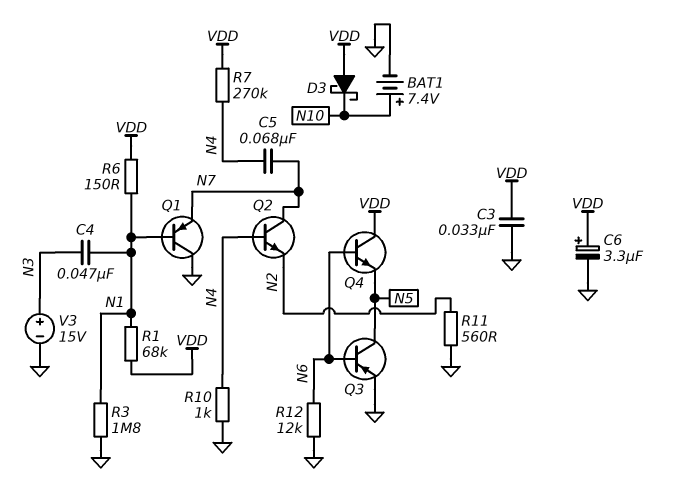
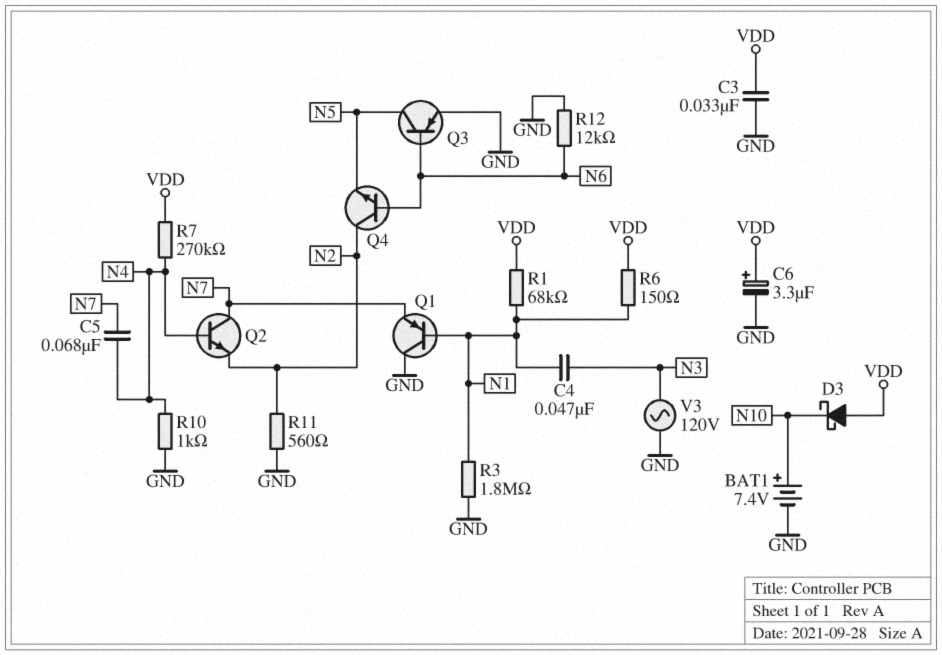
Q4: NPN (B N6, C VDD, E N5) -> NPN (B N6, C N2, E N5)
V3: 15V (plus N3, minus GND) -> AC 120V (GND, N3)

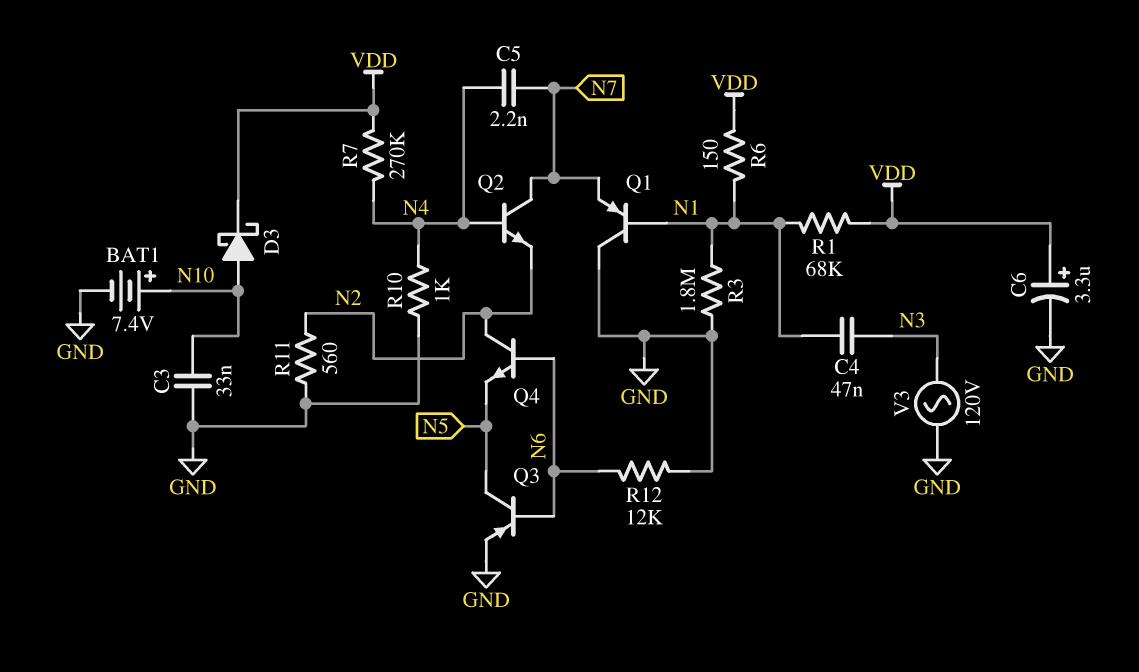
C3: 33nF (GND, VDD) -> 33nF (GND, N10)
C5: 68nF (N4, N7) -> 2.2nF (N4, N7)
D3: schottky (A VDD, K N10) -> schottky (A N10, K VDD)

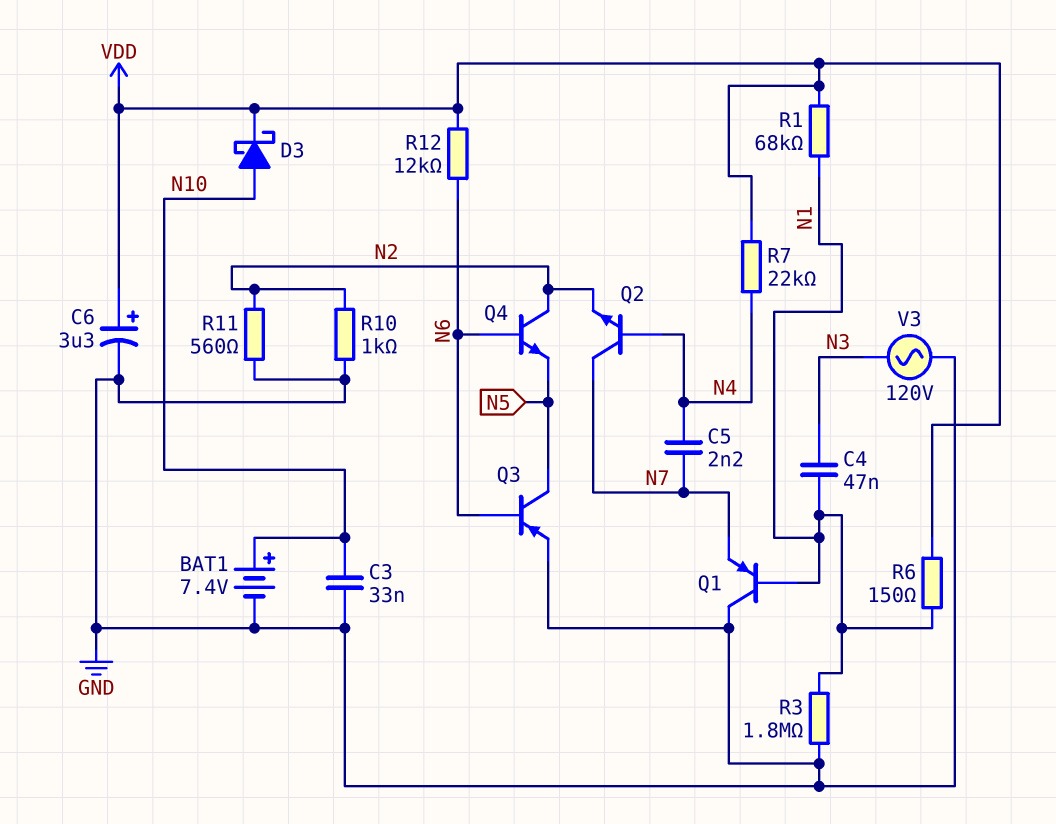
R7: 270k (N4, VDD) -> 22k (N4, VDD)
R10: 1k (GND, N4) -> 1k (GND, N2)
R12: 12k (GND, N6) -> 12k (N6, VDD)

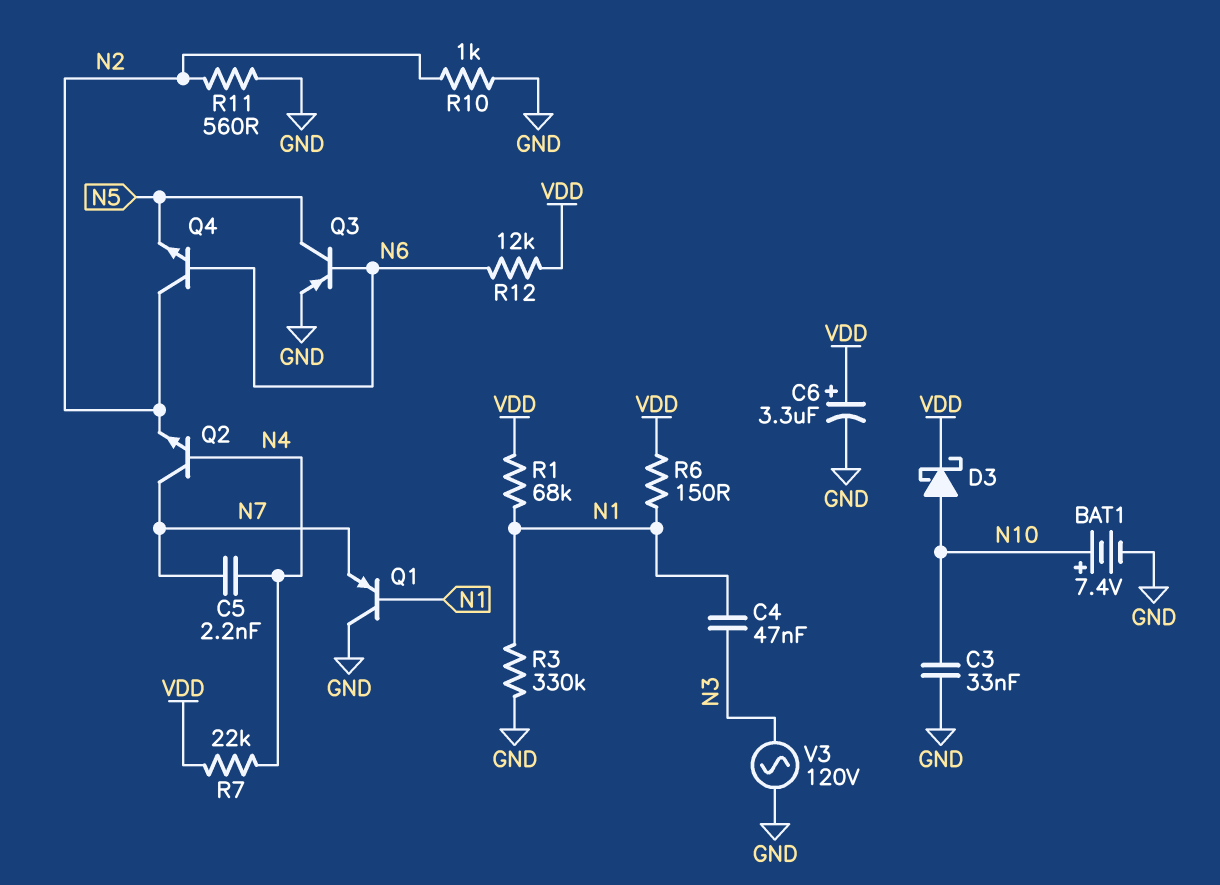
R3: 1.8M (GND, N1) -> 330k (GND, N1)

